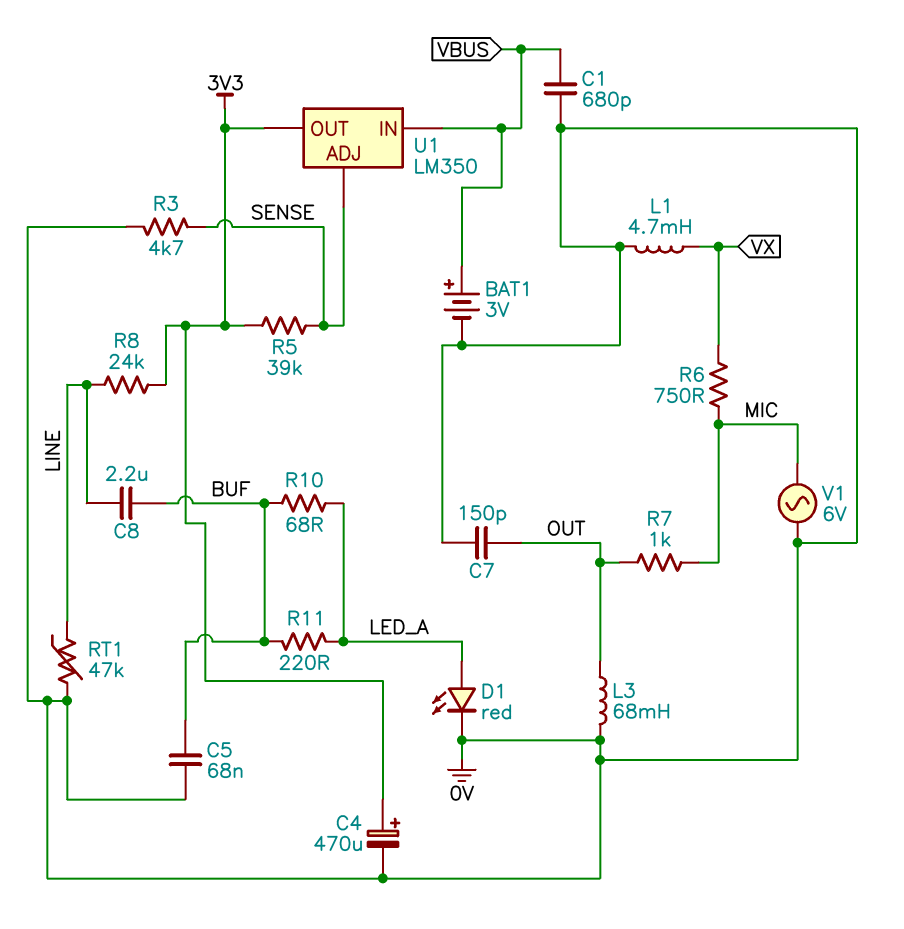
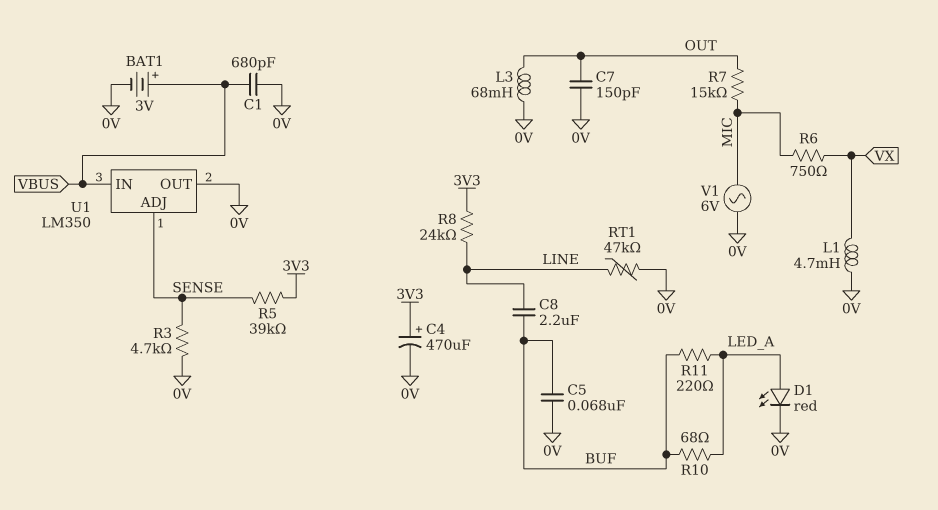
R7: 1k (MIC, OUT) -> 15k (MIC, OUT)
U1 pin OUT: 3V3 -> 0V

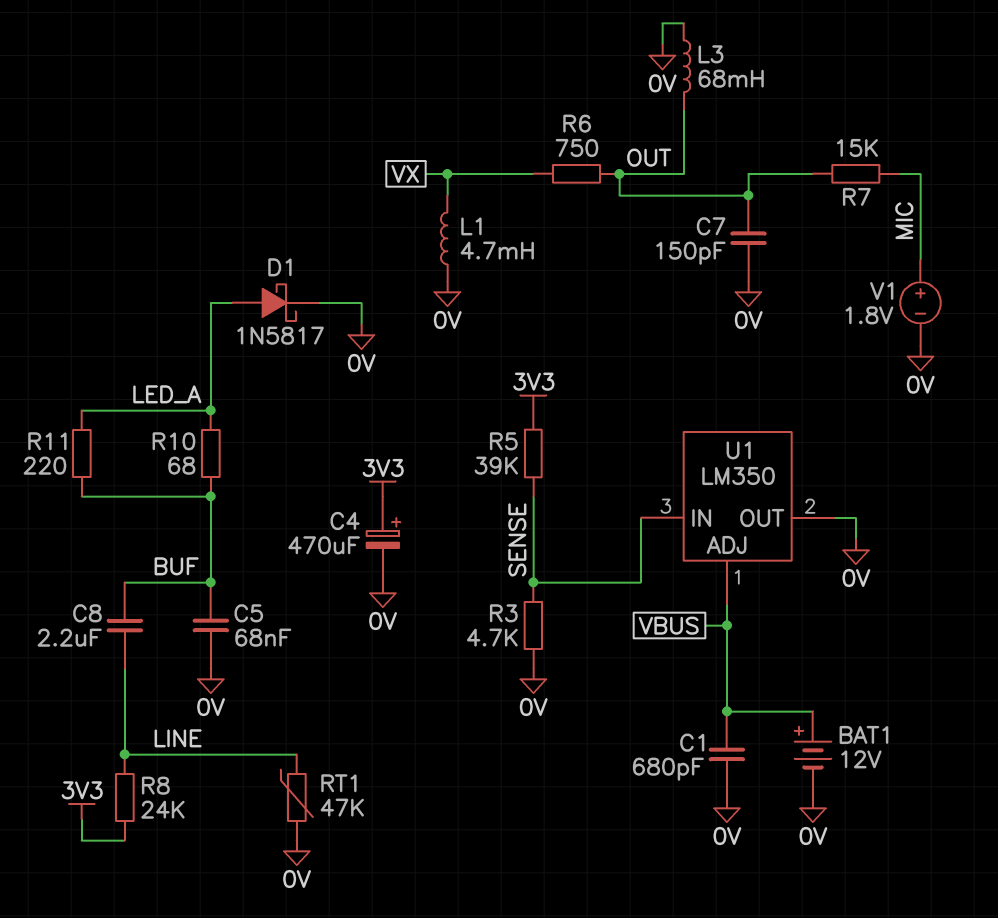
BAT1: 3V (plus VBUS, minus 0V) -> 12V (plus VBUS, minus 0V)
D1: LED red (A LED_A, K 0V) -> schottky 1N5817 (A LED_A, K 0V)
R6: 750 (MIC, VX) -> 750 (OUT, VX)
U1 pin ADJ: SENSE -> VBUS
U1 pin IN: VBUS -> SENSE
V1: AC 6V (0V, MIC) -> 1.8V (plus MIC, minus 0V)

